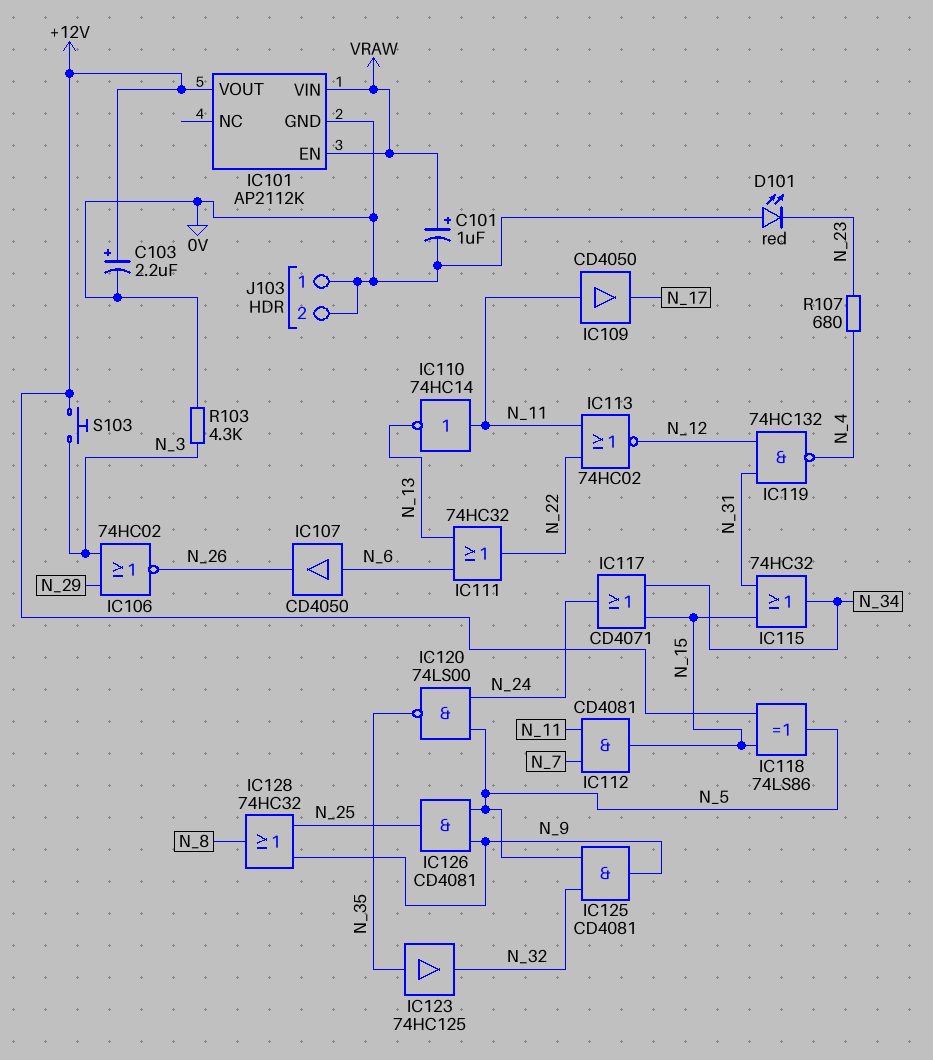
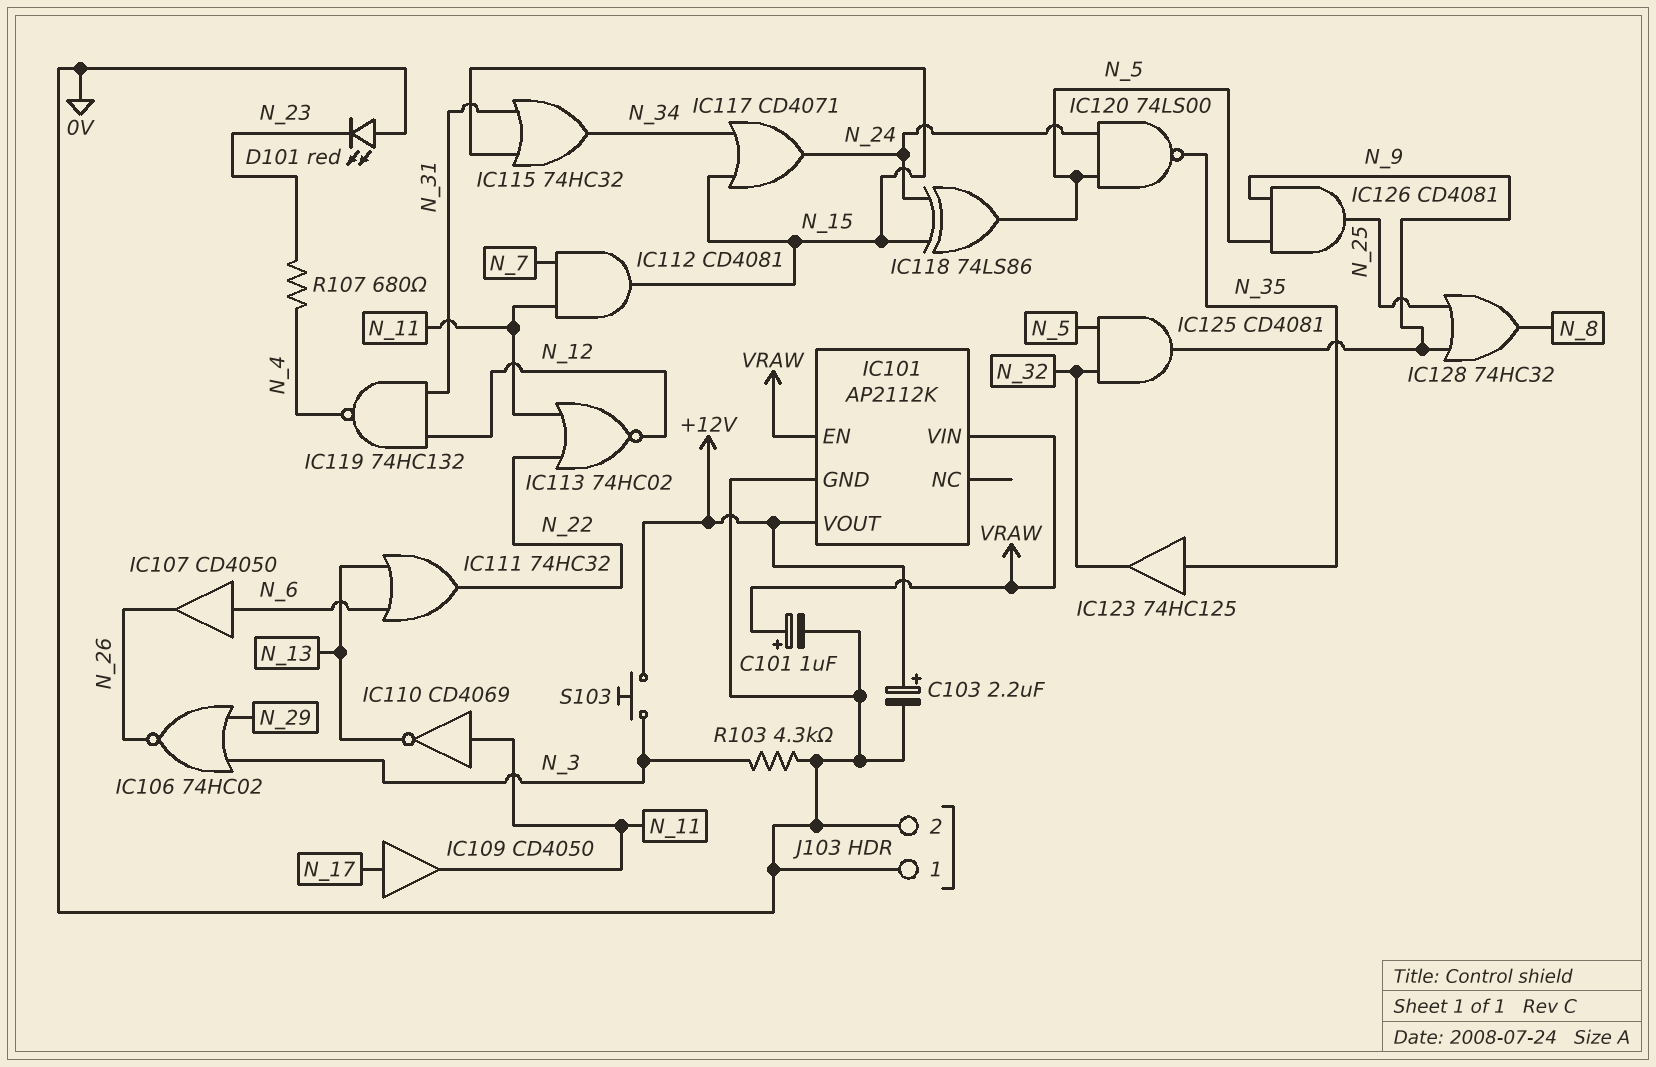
IC109: buffer CD4050 (in N_11, out N_17) -> buffer CD4050 (in N_17, out N_11)
IC110: NOT 74HC14 (in N_11, out N_13) -> NOT CD4069 (in N_11, out N_13)
IC118: XOR 74LS86 (in +12V, in N_15, out N_5) -> XOR 74LS86 (in N_15, in N_24, out N_5)

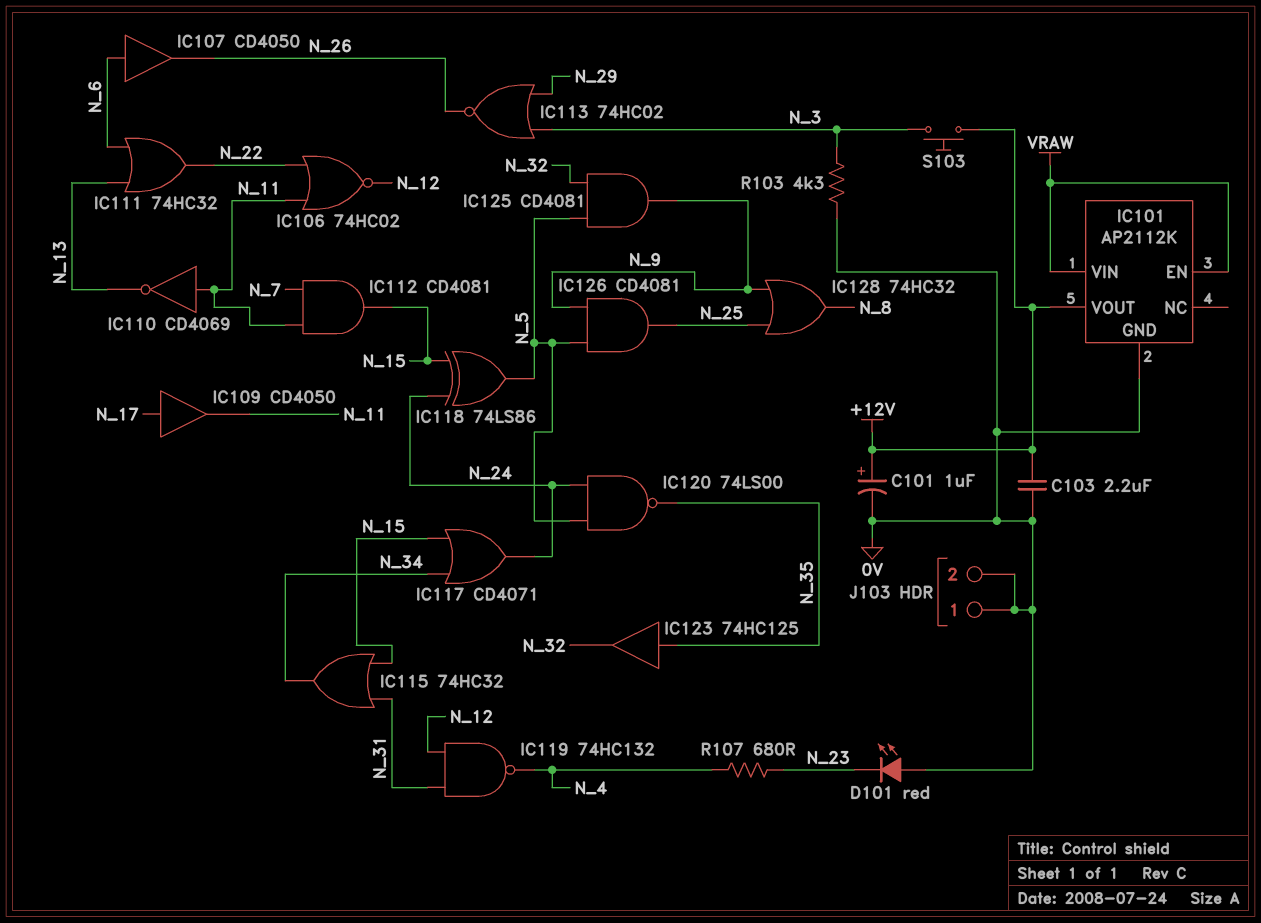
C101: 1uF (plus VRAW, minus 0V) -> 1uF (plus +12V, minus 0V)
C103: 2.2uF (plus +12V, minus 0V) -> 2.2uF (+12V, 0V)
IC106: NOR 74HC02 (in N_3, in N_29, out N_26) -> NOR 74HC02 (in N_11, in N_22, out N_12)
IC113: NOR 74HC02 (in N_11, in N_22, out N_12) -> NOR 74HC02 (in N_3, in N_29, out N_26)

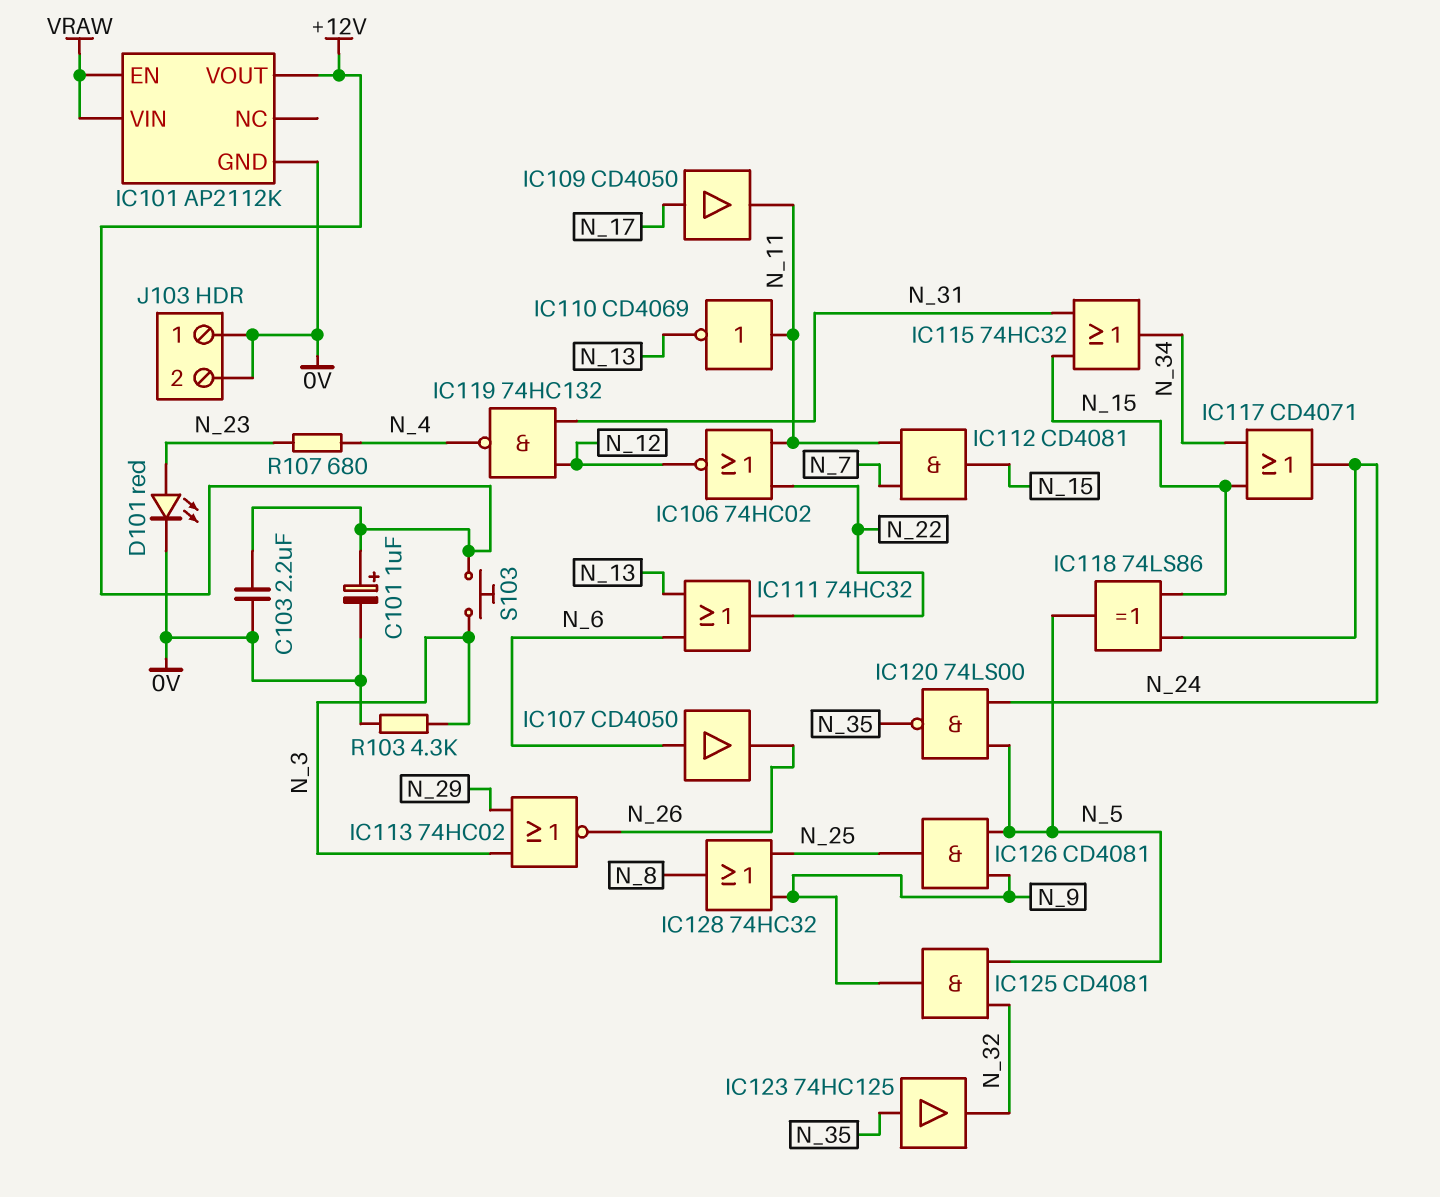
D101: LED red (A 0V, K N_23) -> LED red (A N_23, K 0V)

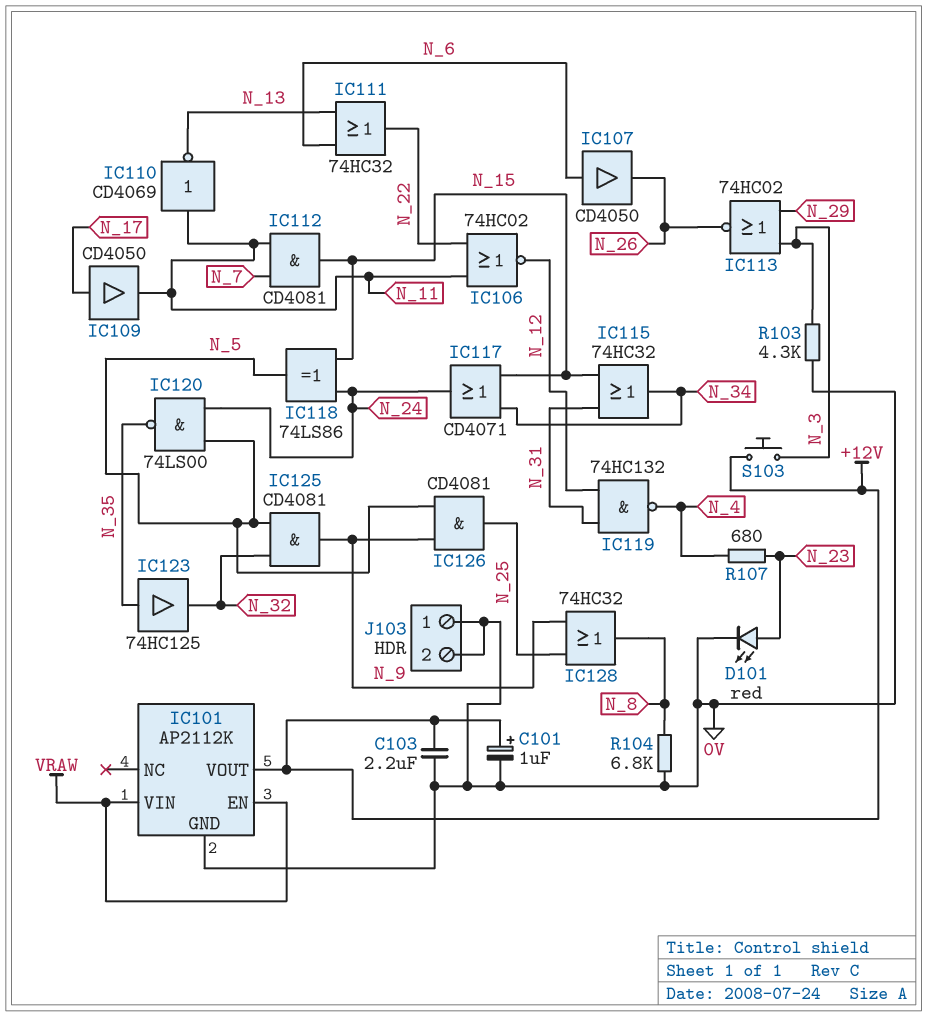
R104: none -> 6.8k (0V, N_8)

